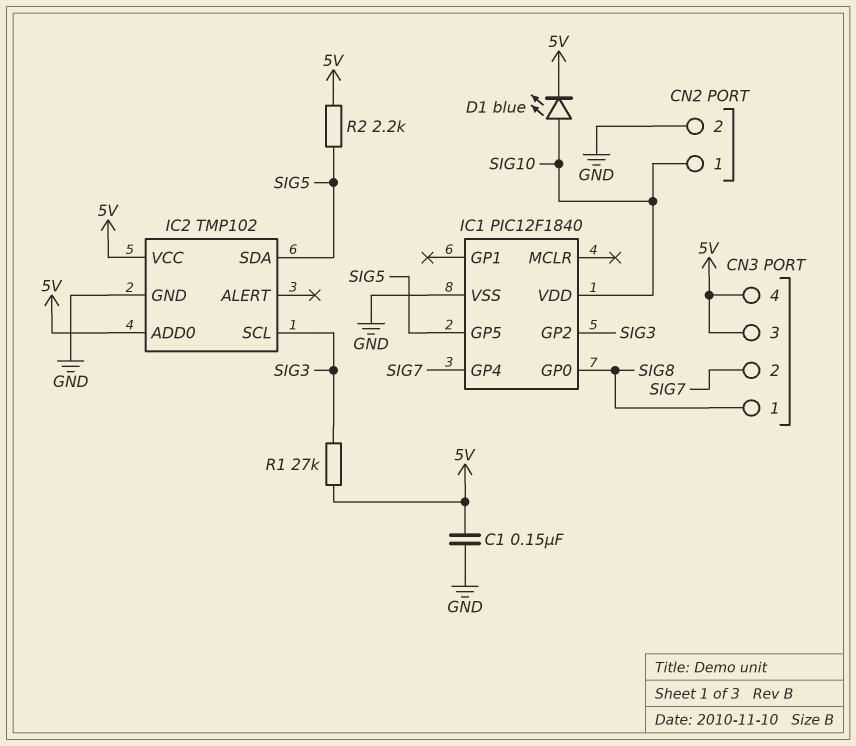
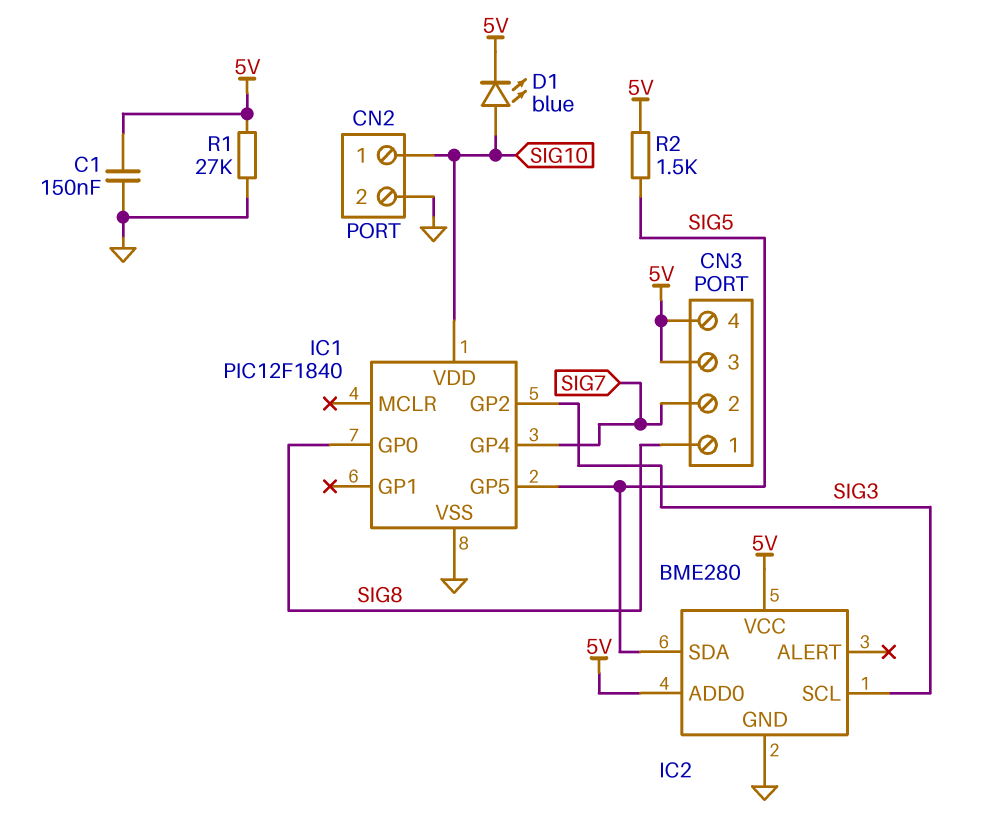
IC2: TMP102 -> BME280
R1: 27k (5V, SIG3) -> 27k (5V, GND)
R2: 2.2k (5V, SIG5) -> 1.5k (5V, SIG5)

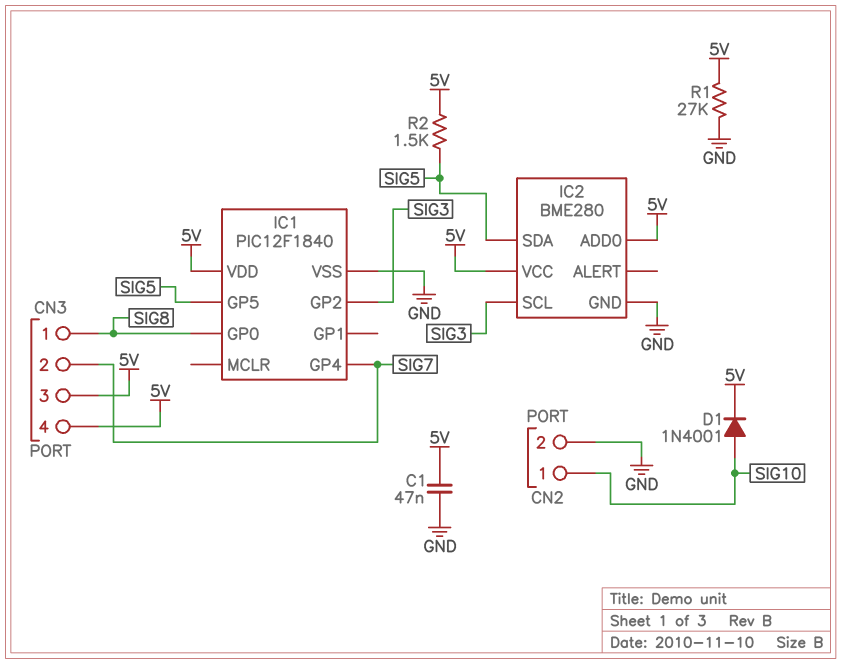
C1: 150nF (5V, GND) -> 47nF (5V, GND)
D1: LED blue (A SIG10, K 5V) -> diode 1N4001 (A SIG10, K 5V)
IC1 pin VDD: SIG10 -> 5V

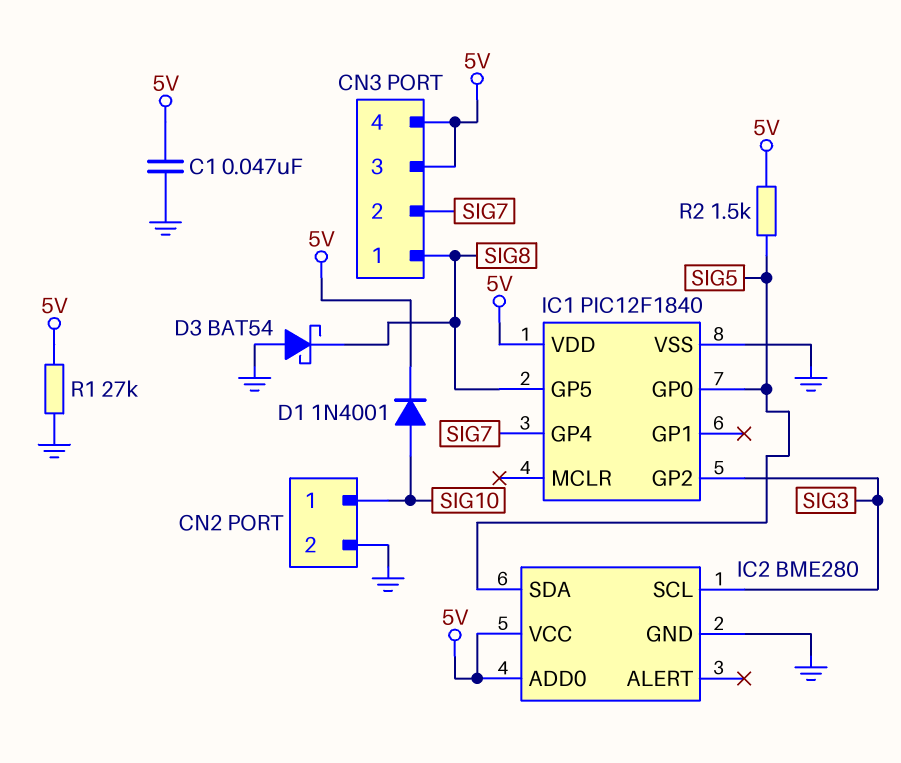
D3: none -> schottky BAT54 (A GND, K SIG8)
IC1 pin GP0: SIG8 -> SIG5
IC1 pin GP5: SIG5 -> SIG8

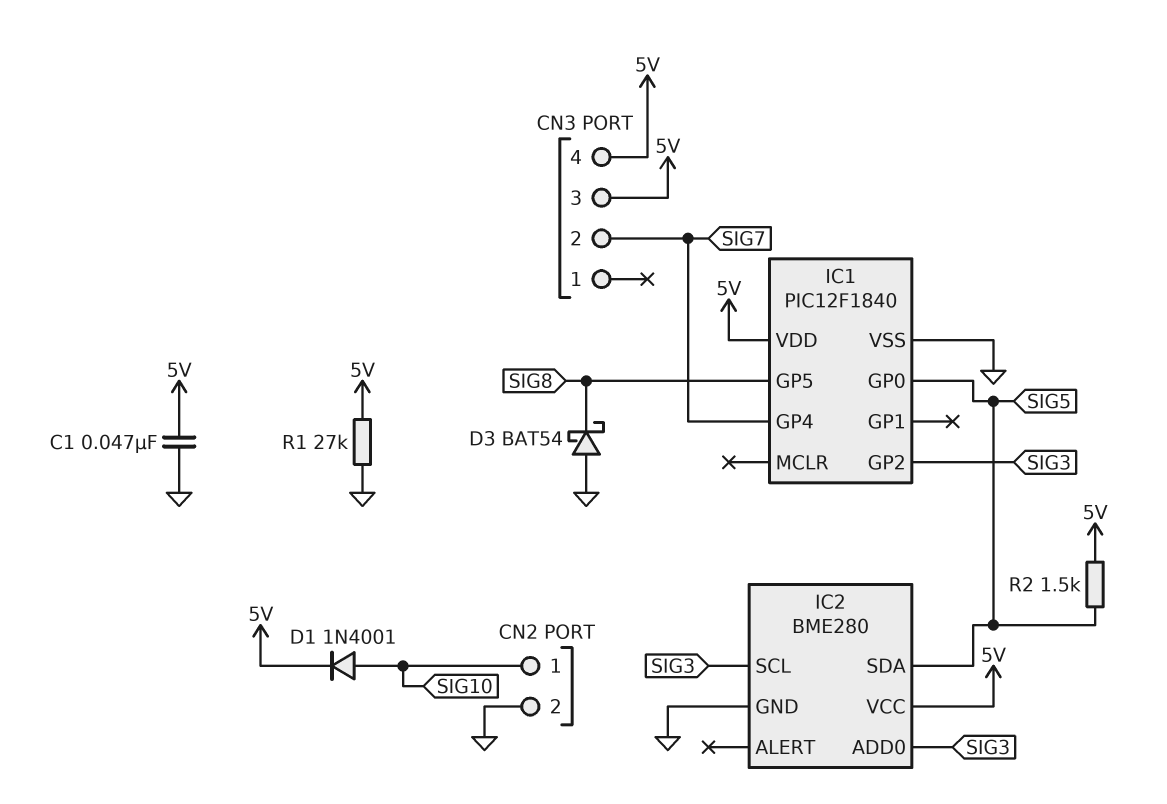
CN3 pin 1: SIG8 -> none
IC2 pin ADD0: 5V -> SIG3

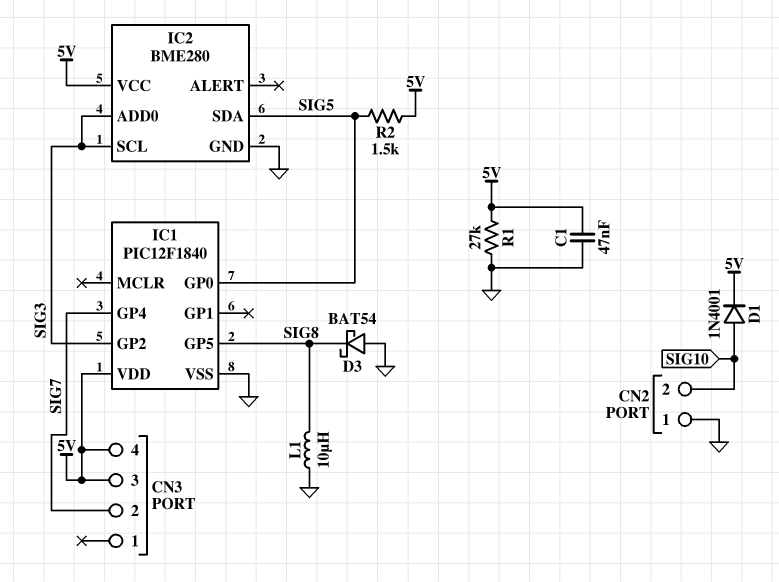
CN2 pin 1: SIG10 -> GND
CN2 pin 2: GND -> SIG10
L1: none -> 10uH (GND, SIG8)

